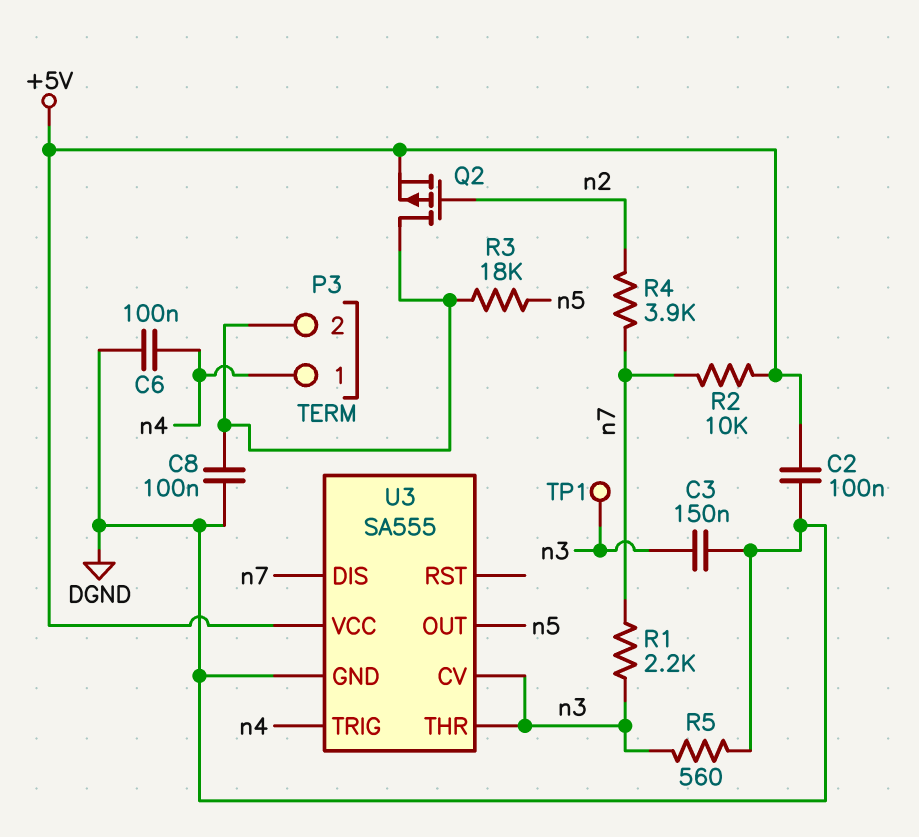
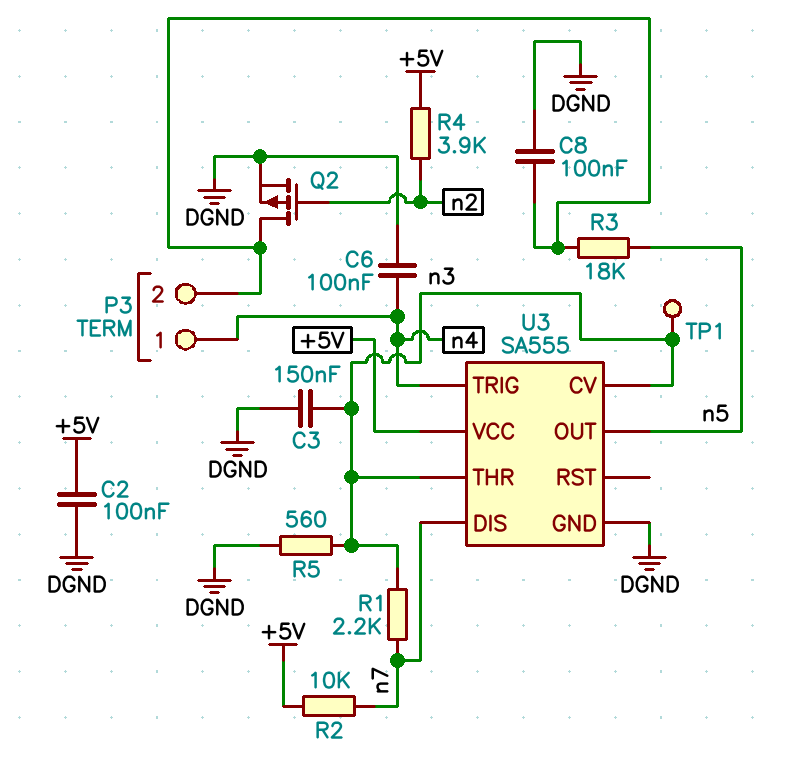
Q2: PMOS (G n2, D P3/2, S +5V) -> PMOS (G n2, D P3/2, S DGND)
R4: 3.9k (n2, n7) -> 3.9k (+5V, n2)

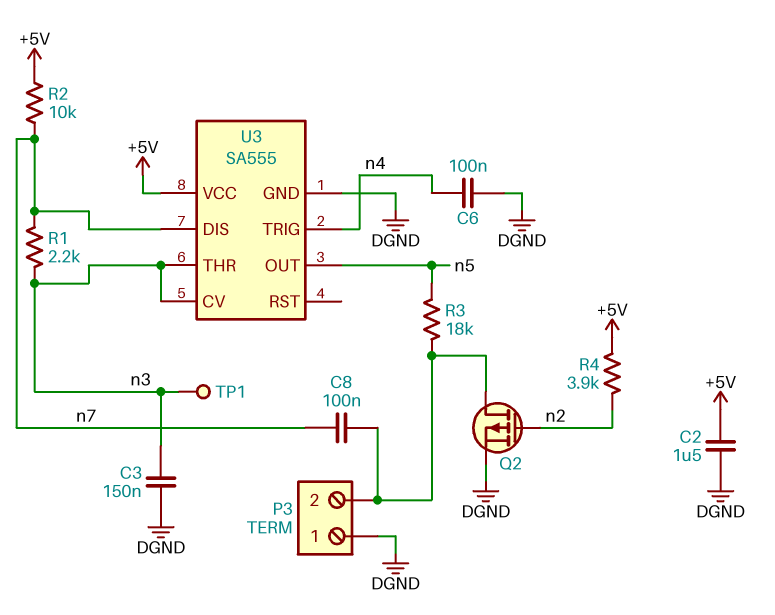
C2: 100nF (+5V, DGND) -> 1.5uF (+5V, DGND)
C8: 100nF (DGND, P3/2) -> 100nF (P3/2, n7)
P3 pin 1: n4 -> DGND
R5: 560 (DGND, n3) -> none

